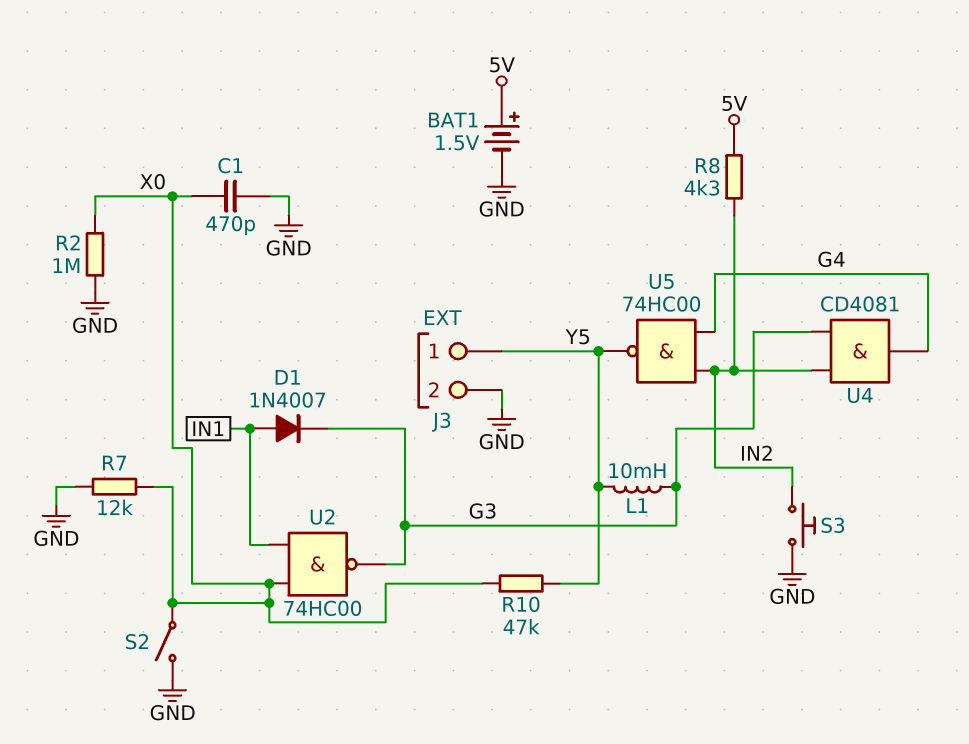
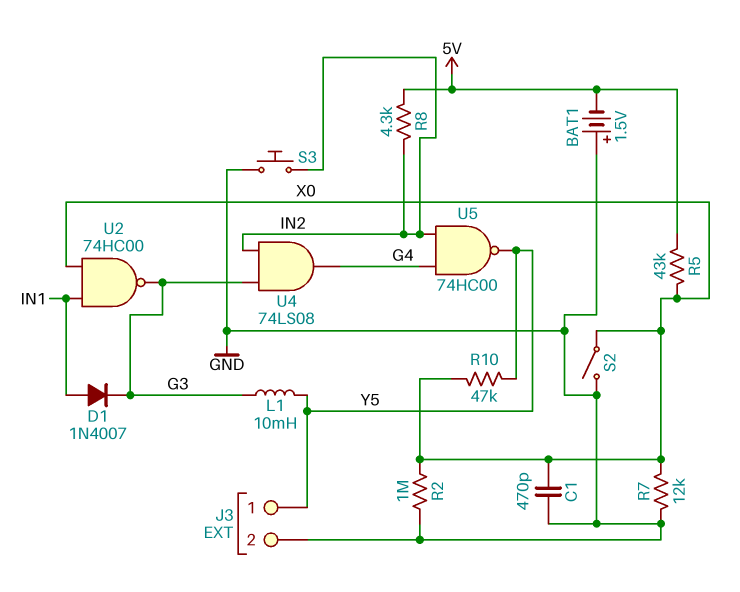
BAT1: 1.5V (plus 5V, minus GND) -> 1.5V (plus GND, minus 5V)
R5: none -> 43k (5V, X0)
U4: AND CD4081 (in G3, in IN2, out G4) -> AND 74LS08 (in G3, in IN2, out G4)

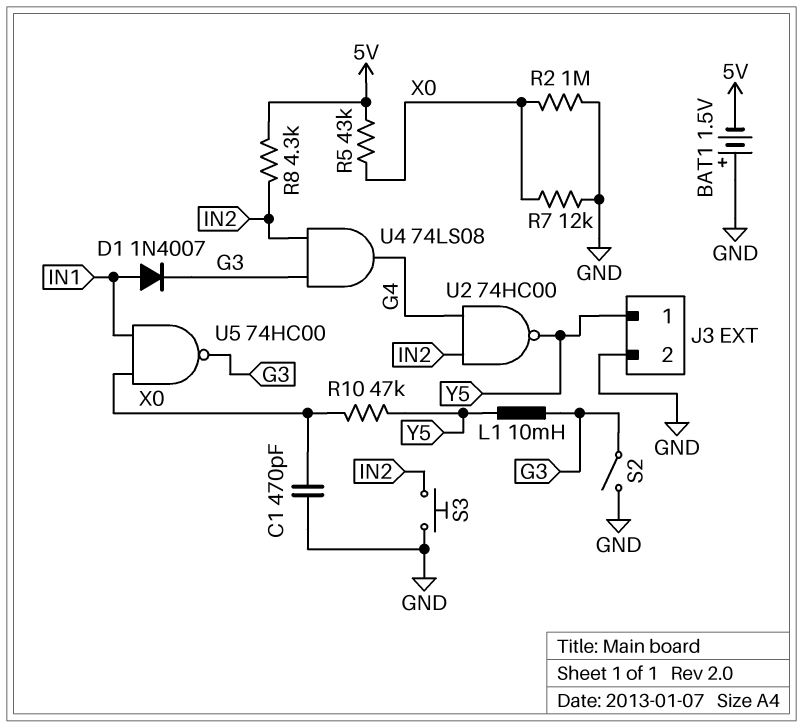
S2: switch (GND, X0) -> switch (G3, GND)
U2: NAND 74HC00 (in IN1, in X0, out G3) -> NAND 74HC00 (in G4, in IN2, out Y5)
U5: NAND 74HC00 (in G4, in IN2, out Y5) -> NAND 74HC00 (in IN1, in X0, out G3)

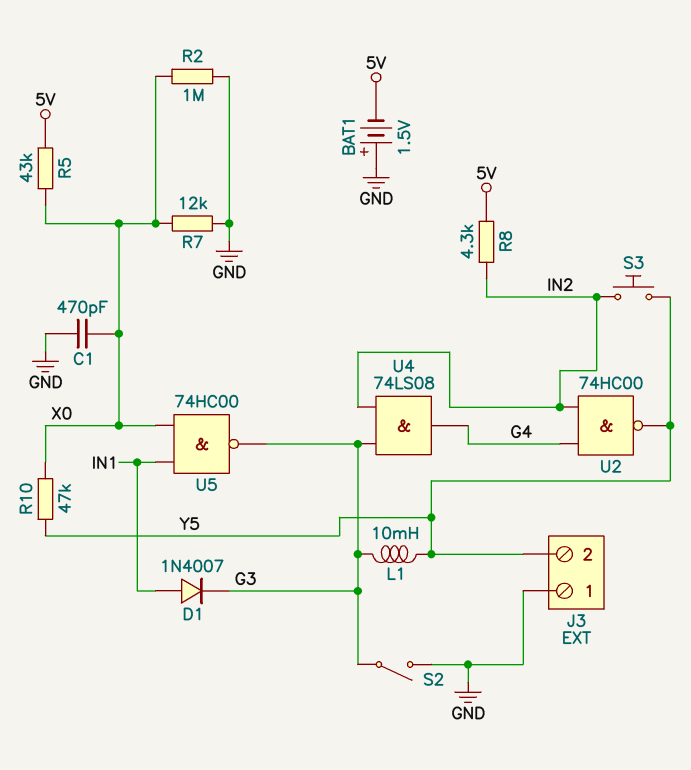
J3 pin 1: Y5 -> GND
J3 pin 2: GND -> Y5
S3: button (GND, IN2) -> button (IN2, Y5)

